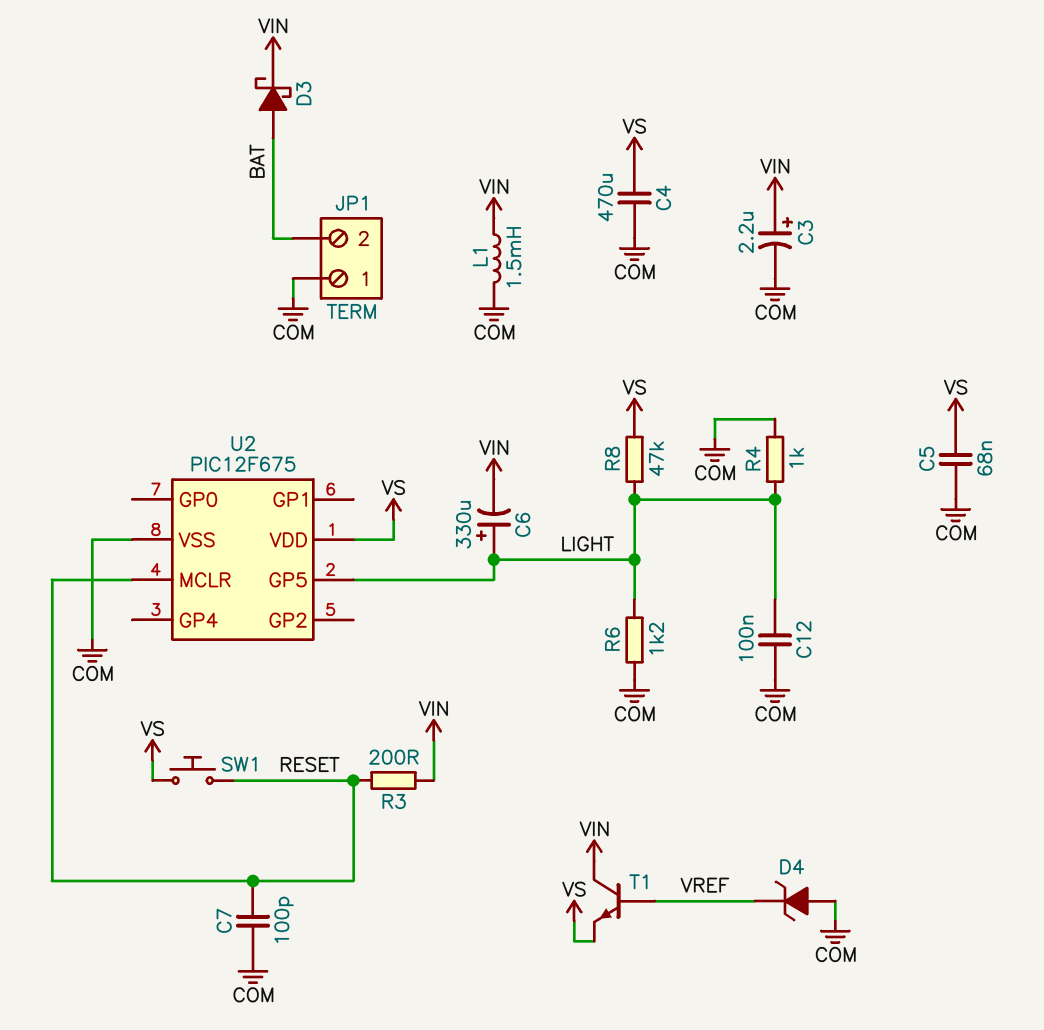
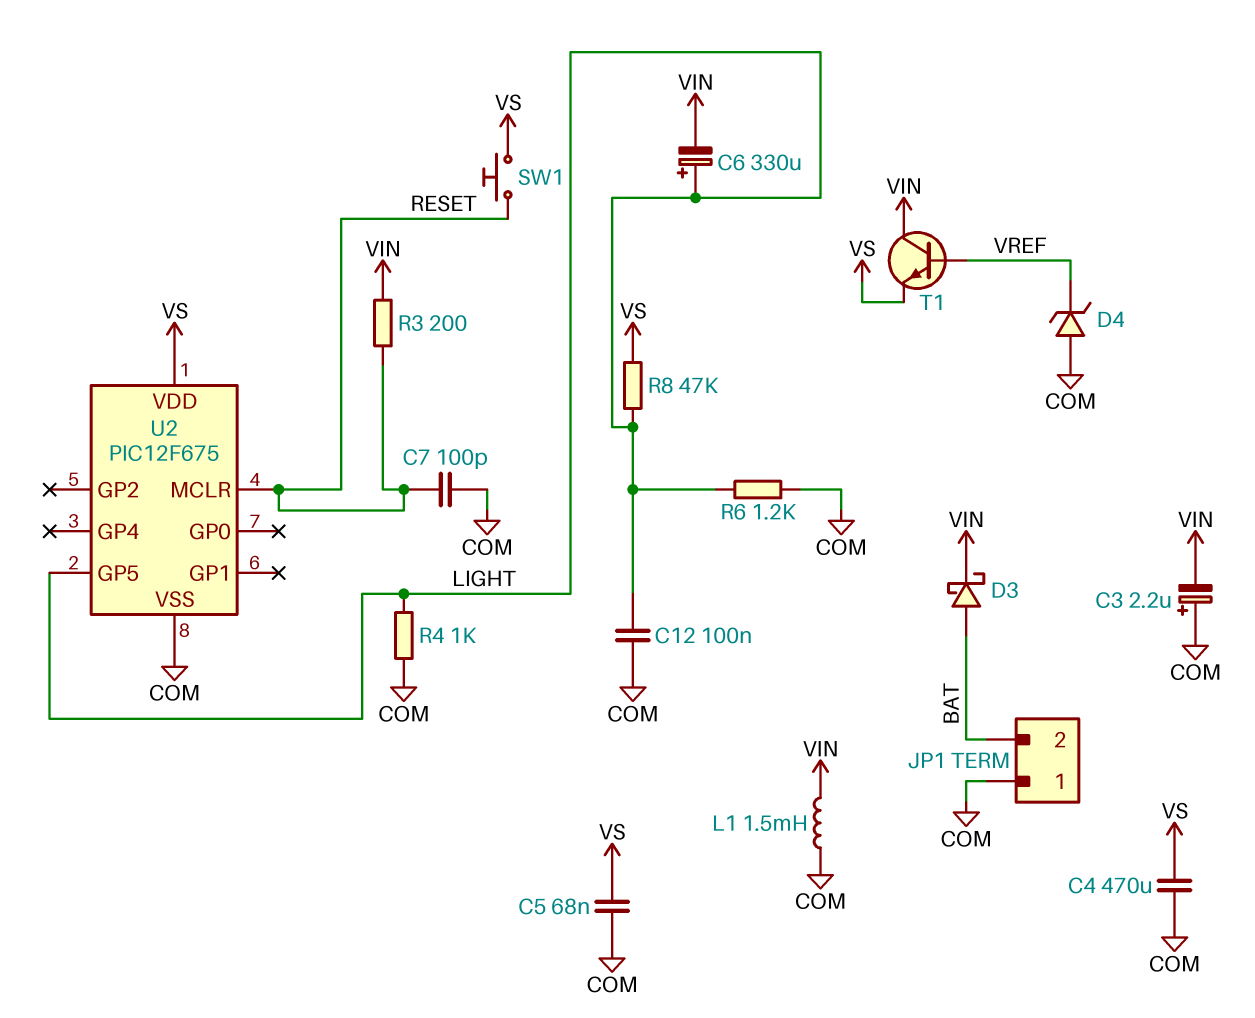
C3: 2.2uF (plus VIN, minus COM) -> 2.2uF (plus COM, minus VIN)

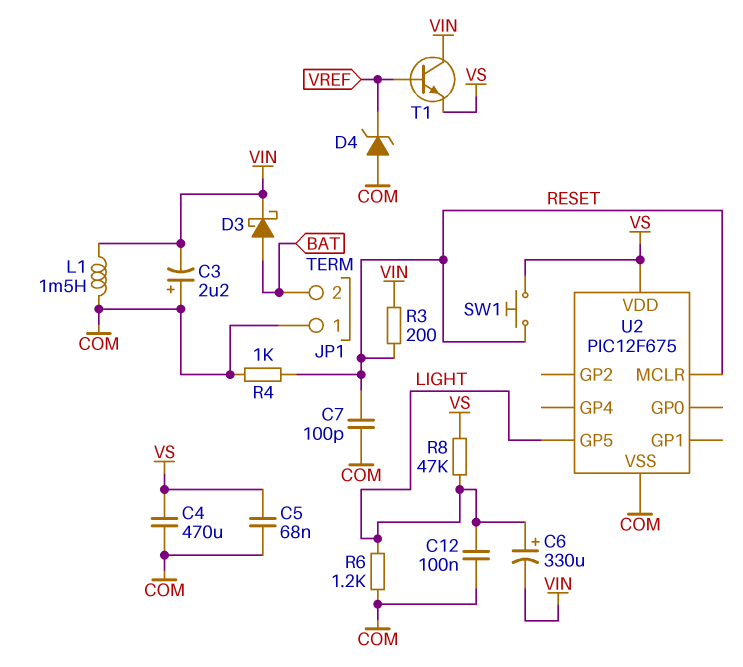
R4: 1k (COM, LIGHT) -> 1k (COM, RESET)

